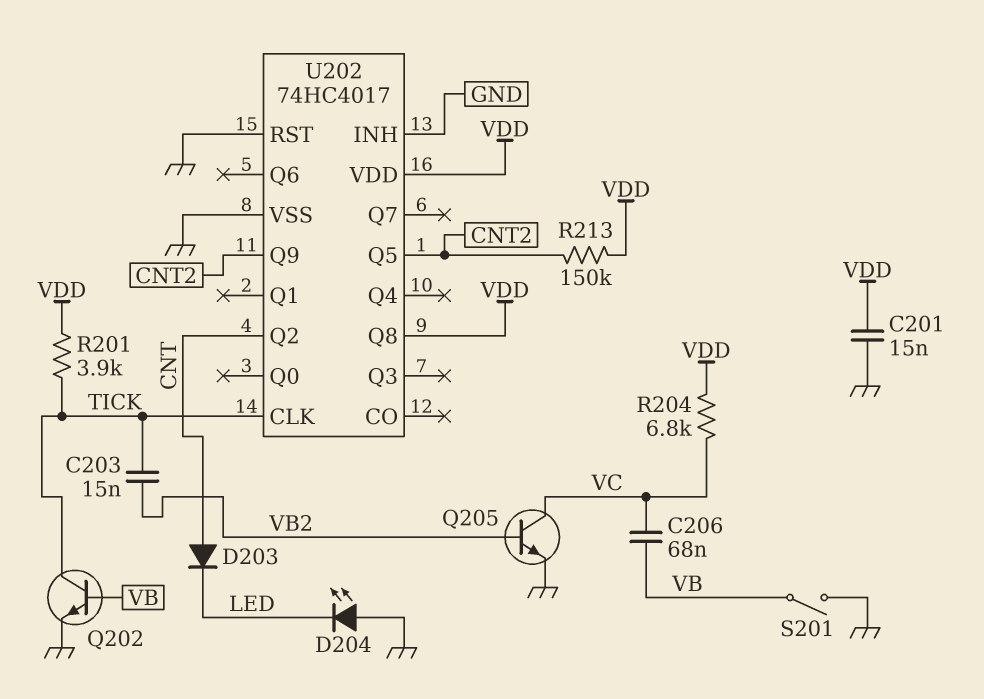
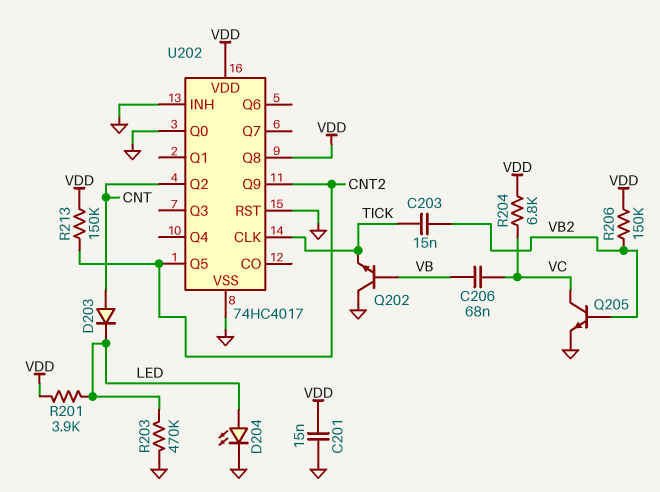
D204: LED (A GND, K LED) -> LED (A LED, K GND)
Q202: NPN (B VB, C TICK, E GND) -> NPN (B VB, C GND, E TICK)
R201: 3.9k (TICK, VDD) -> 3.9k (LED, VDD)
R203: none -> 470k (GND, LED)
R206: none -> 150k (VB2, VDD)
S201: switch (GND, VB) -> none
U202 pin Q0: none -> GND

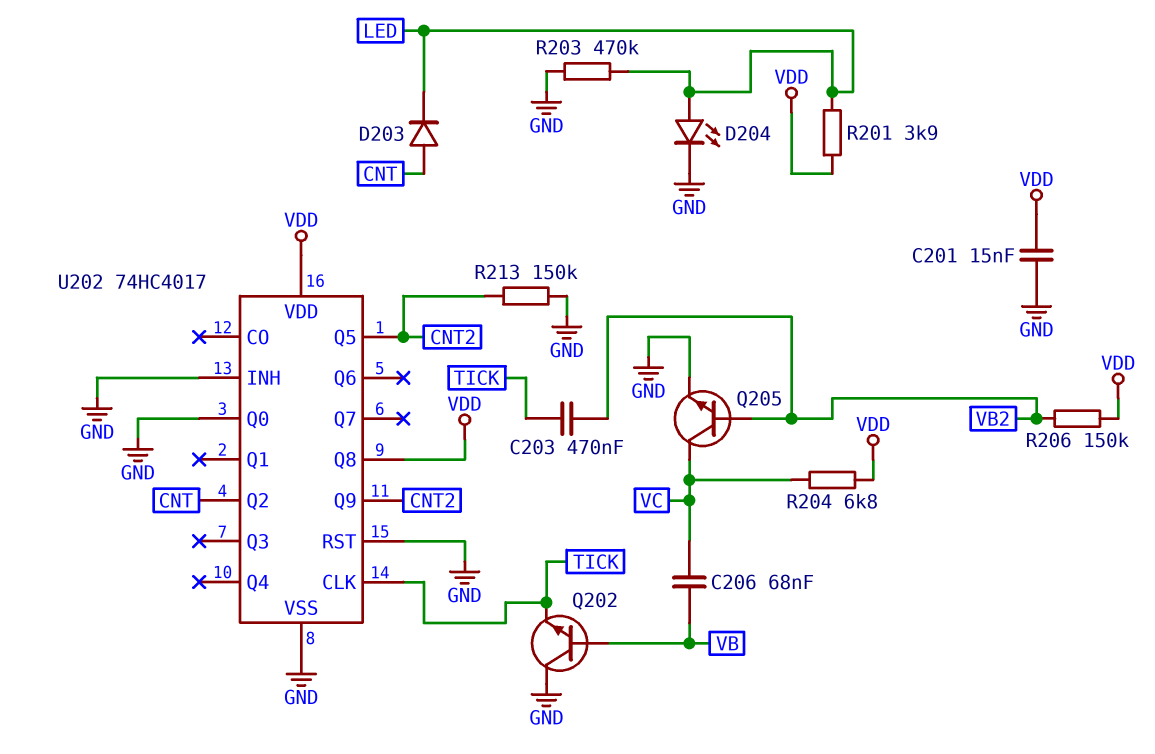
C203: 15nF (TICK, VB2) -> 470nF (TICK, VB2)
R213: 150k (CNT2, VDD) -> 150k (CNT2, GND)

